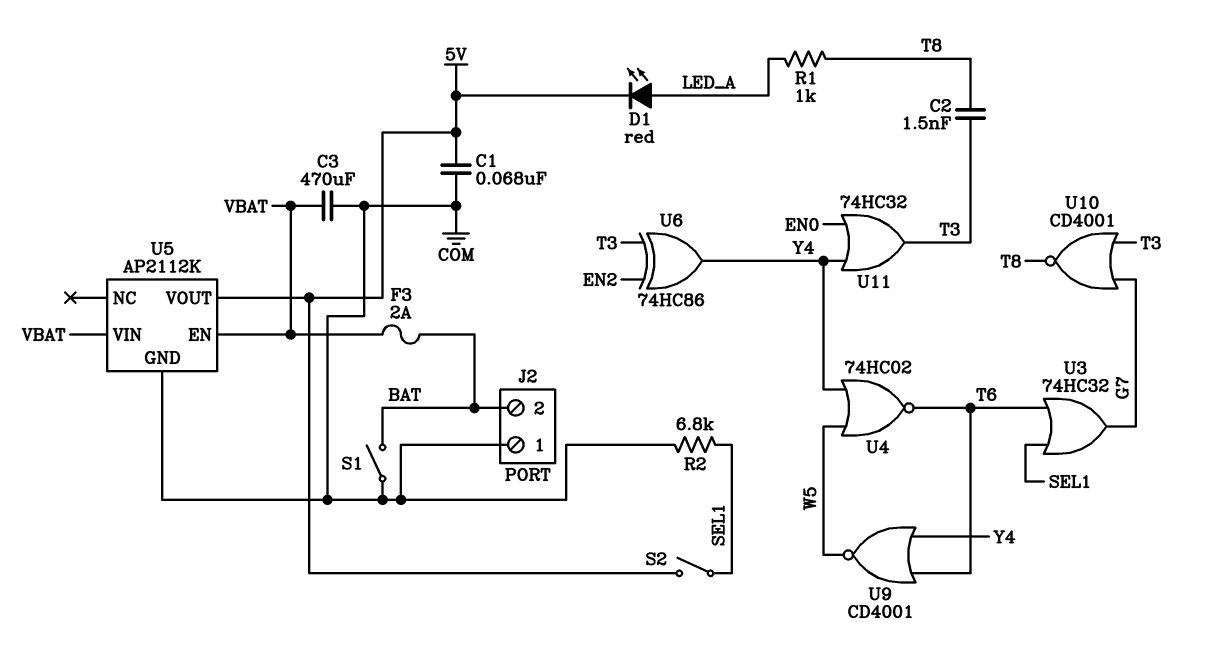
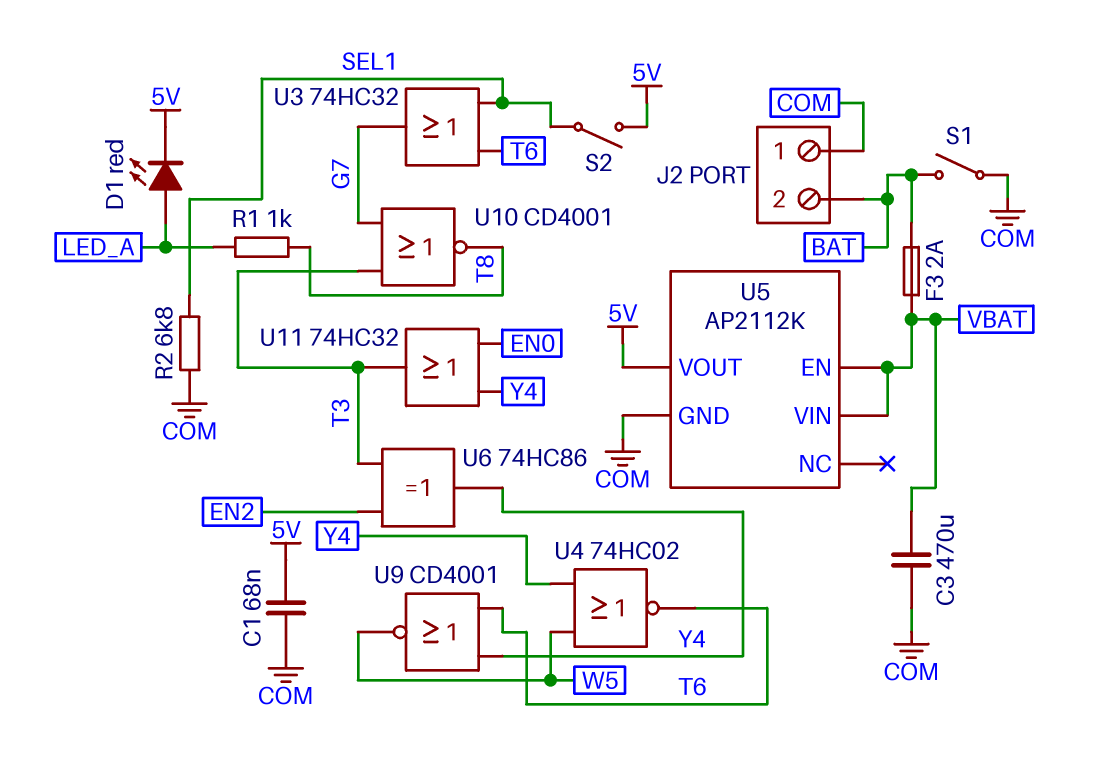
C2: 1.5nF (T3, T8) -> none

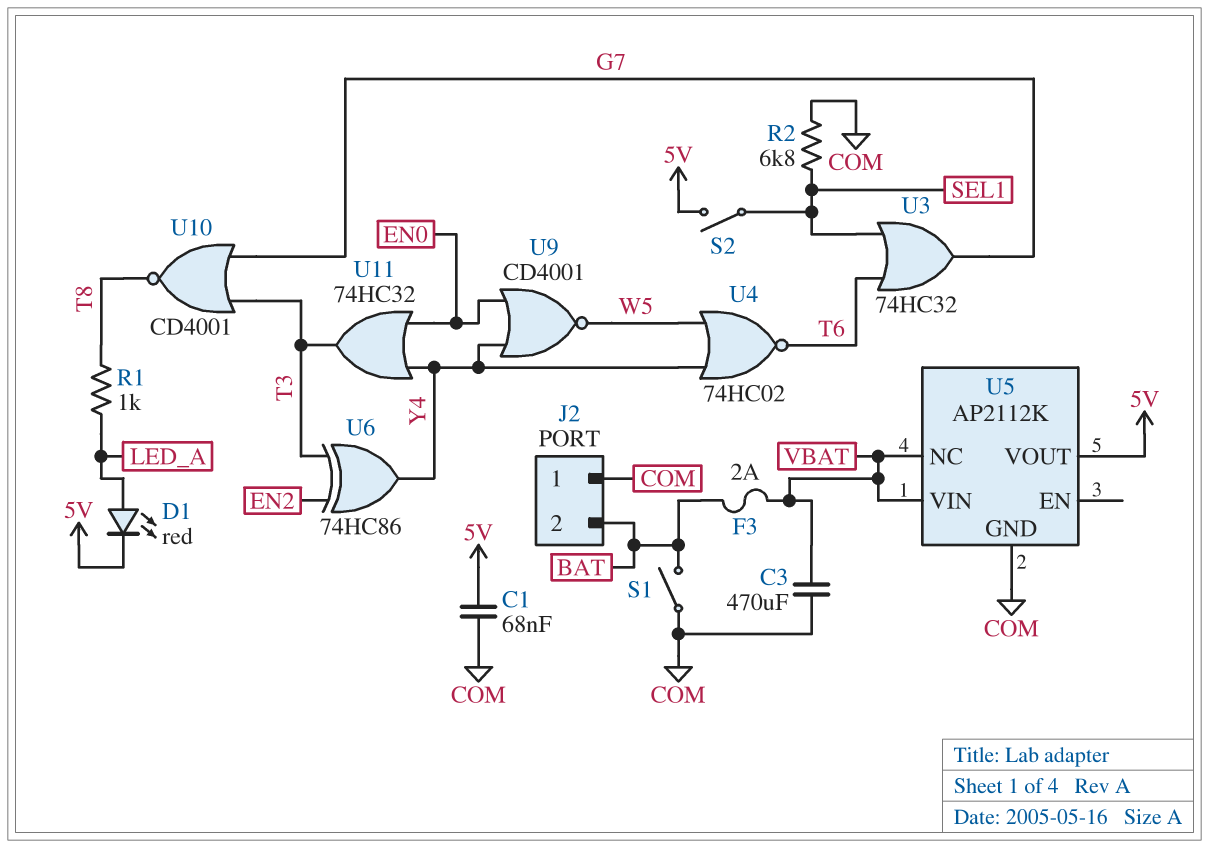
U5 pin EN: VBAT -> none
U5 pin NC: none -> VBAT
U9: NOR CD4001 (in T6, in Y4, out W5) -> NOR CD4001 (in EN0, in Y4, out W5)

